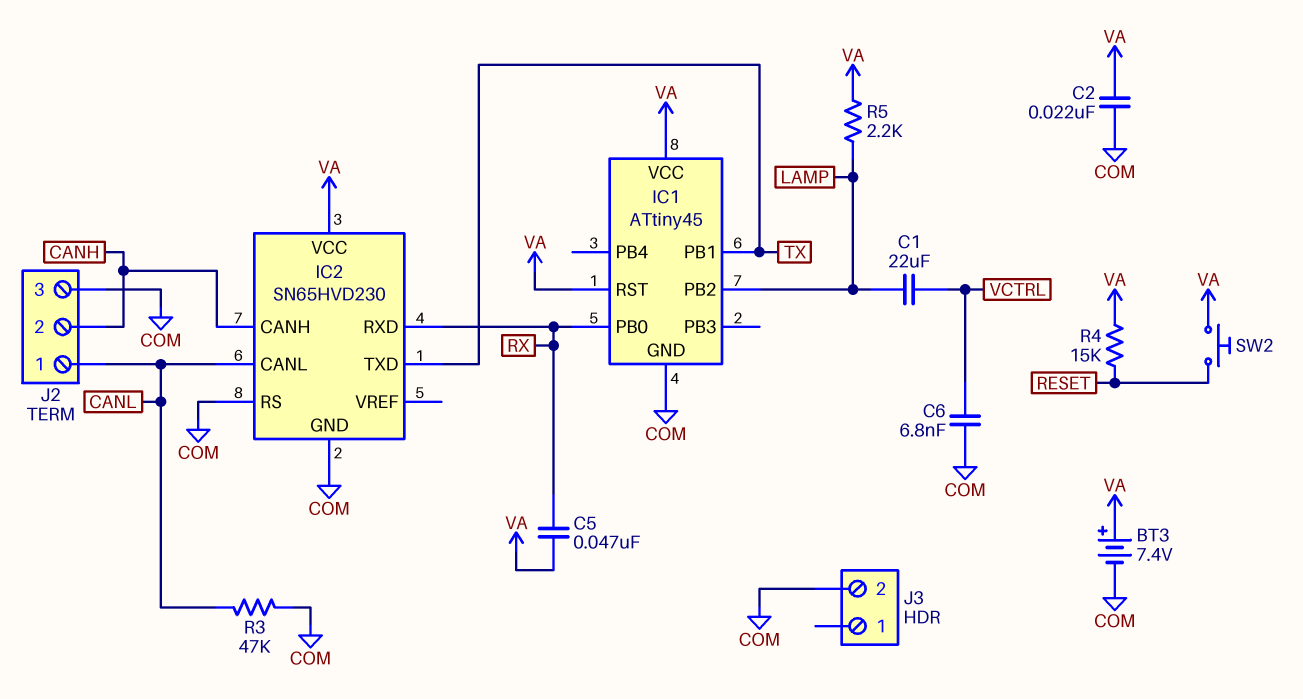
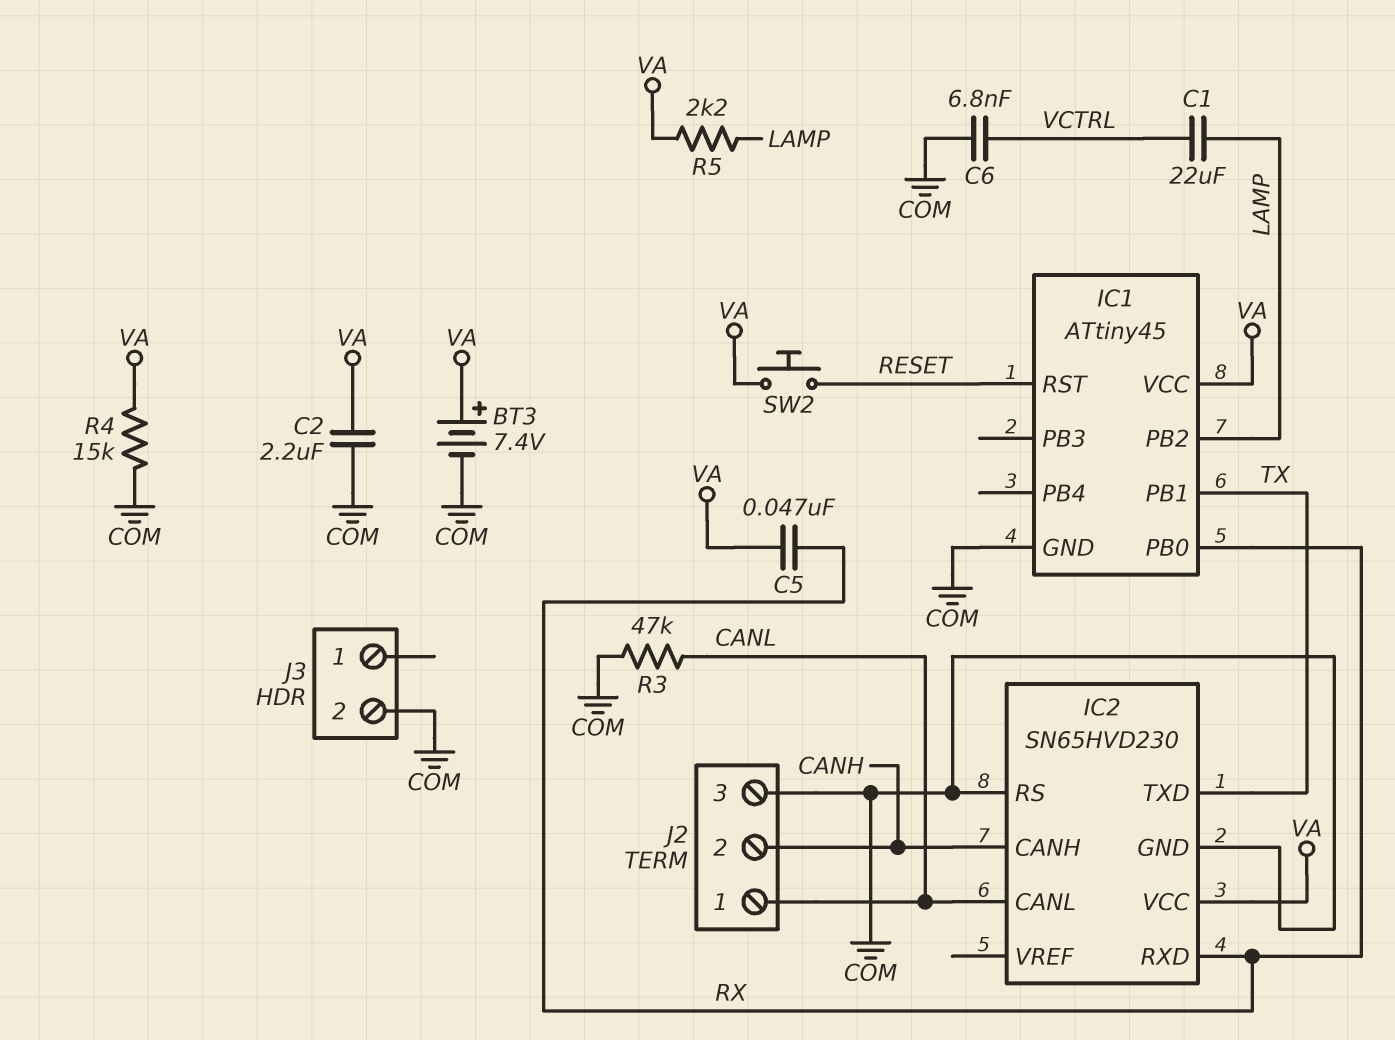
C2: 22nF (COM, VA) -> 2.2uF (COM, VA)
IC1 pin RST: VA -> RESET
R4: 15k (RESET, VA) -> 15k (COM, VA)

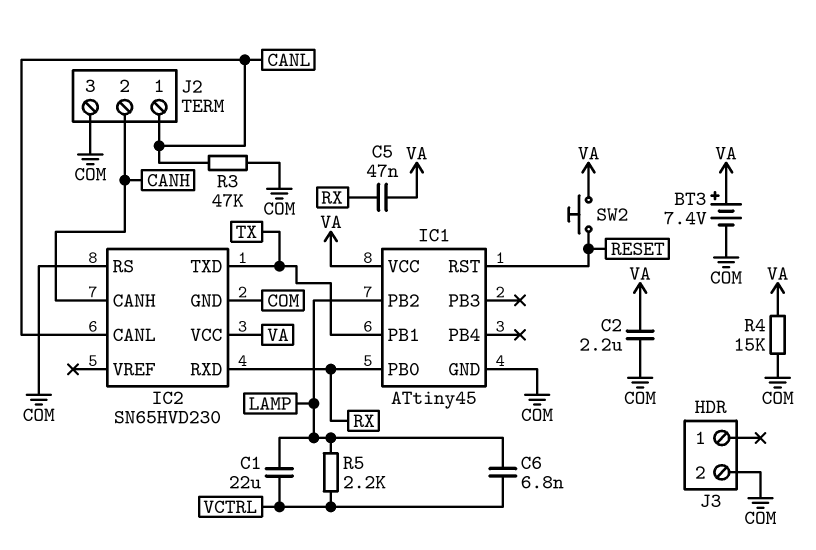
C6: 6.8nF (COM, VCTRL) -> 6.8nF (LAMP, VCTRL)
R5: 2.2k (LAMP, VA) -> 2.2k (LAMP, VCTRL)

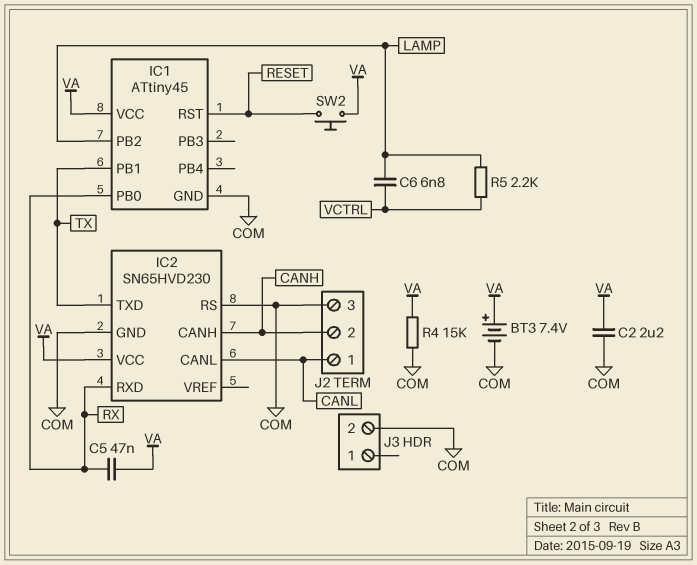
C1: 22uF (LAMP, VCTRL) -> none
R3: 47k (CANL, COM) -> none

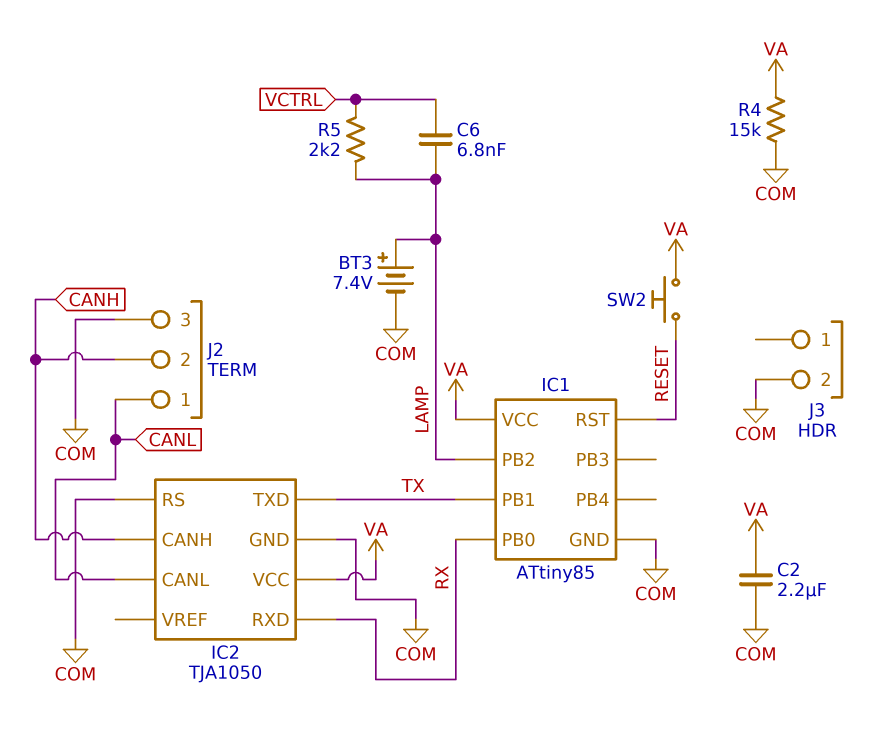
BT3: 7.4V (plus VA, minus COM) -> 7.4V (plus LAMP, minus COM)
C5: 47nF (RX, VA) -> none
IC1: ATtiny45 -> ATtiny85
IC2: SN65HVD230 -> TJA1050

